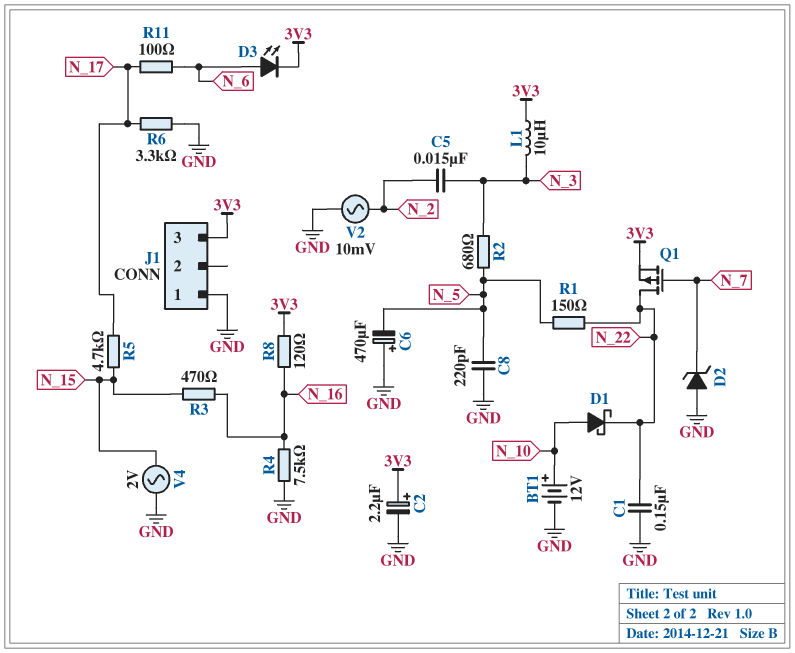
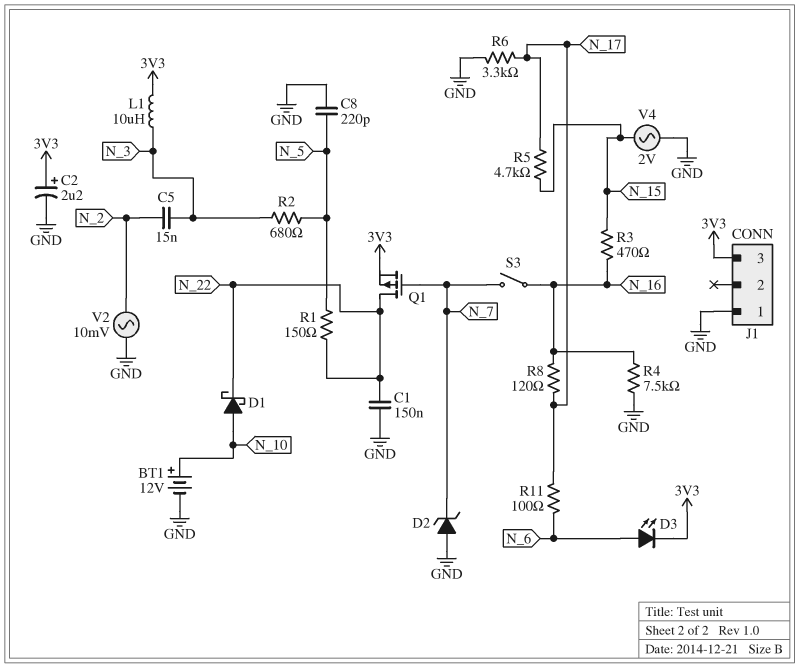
C6: 470uF (plus GND, minus N_5) -> none
R8: 120 (3V3, N_16) -> 120 (N_16, N_17)
S3: none -> switch (N_7, N_16)

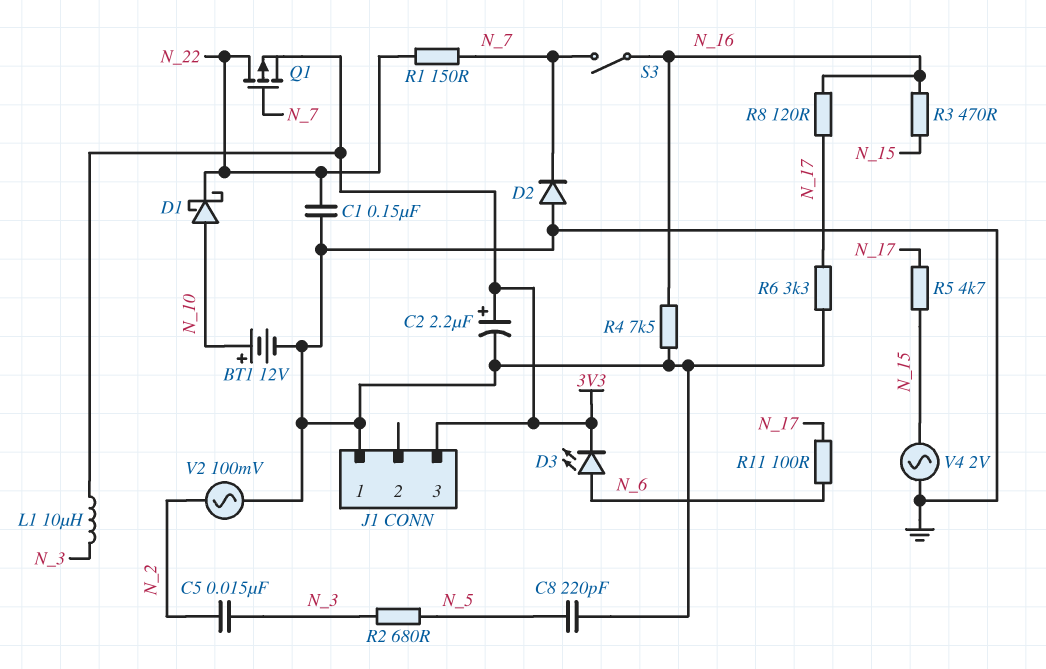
D2: zener (A GND, K N_7) -> diode (A GND, K N_7)
R1: 150 (N_5, N_22) -> 150 (N_7, N_22)
V2: AC 10mV (GND, N_2) -> AC 100mV (GND, N_2)

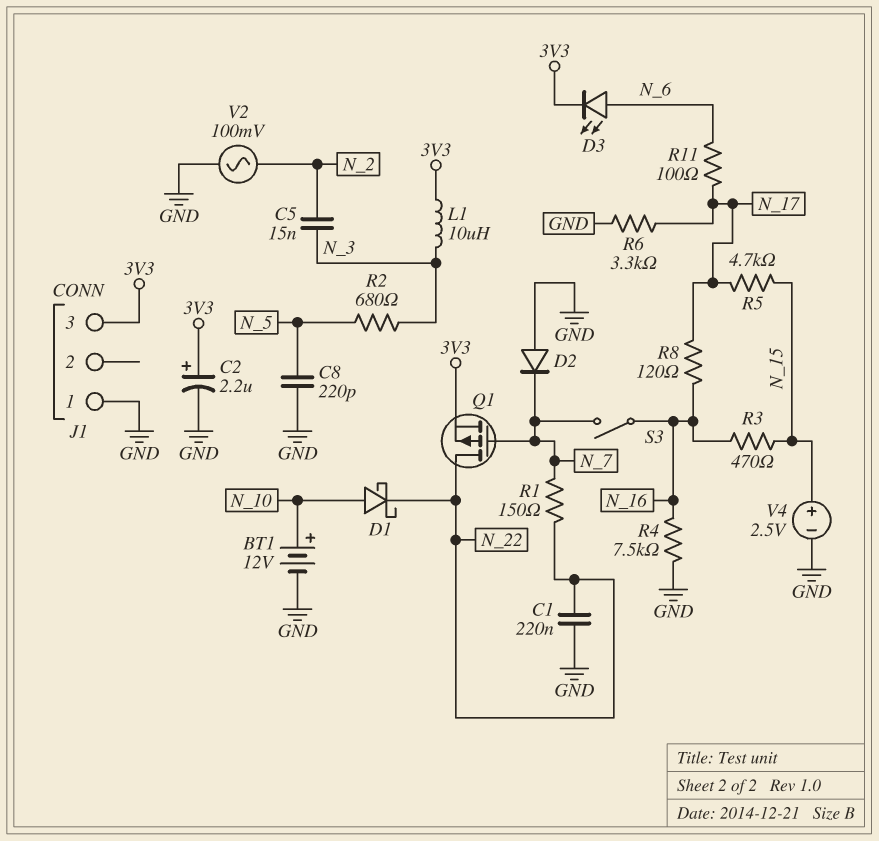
C1: 150nF (GND, N_22) -> 220nF (GND, N_22)
V4: AC 2V (GND, N_15) -> 2.5V (plus N_15, minus GND)

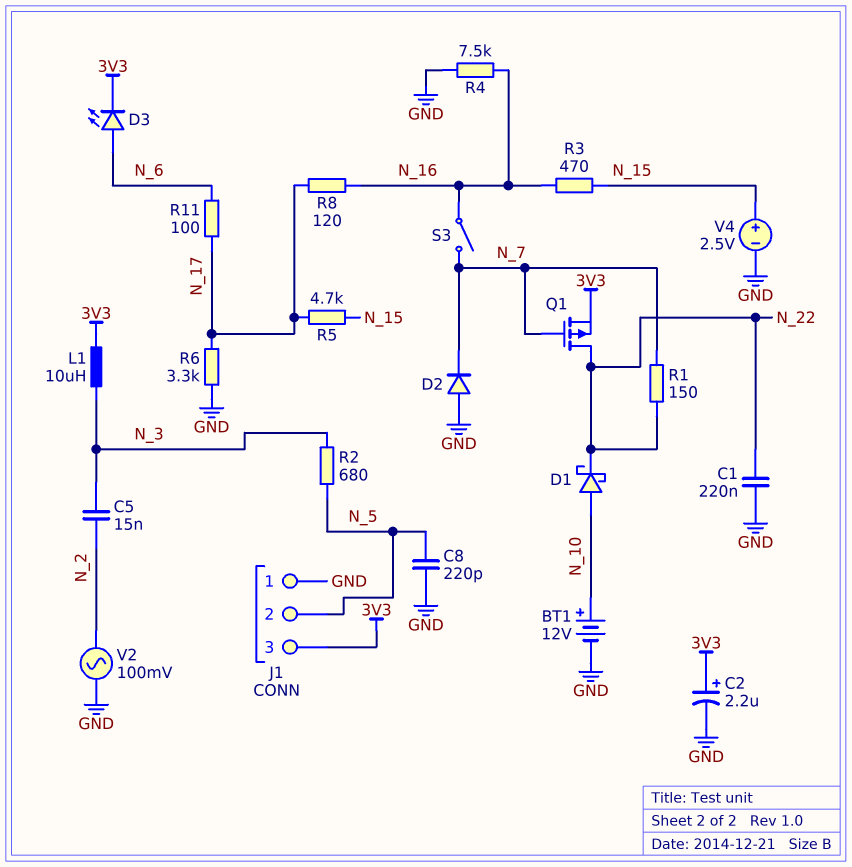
J1 pin 2: none -> N_5

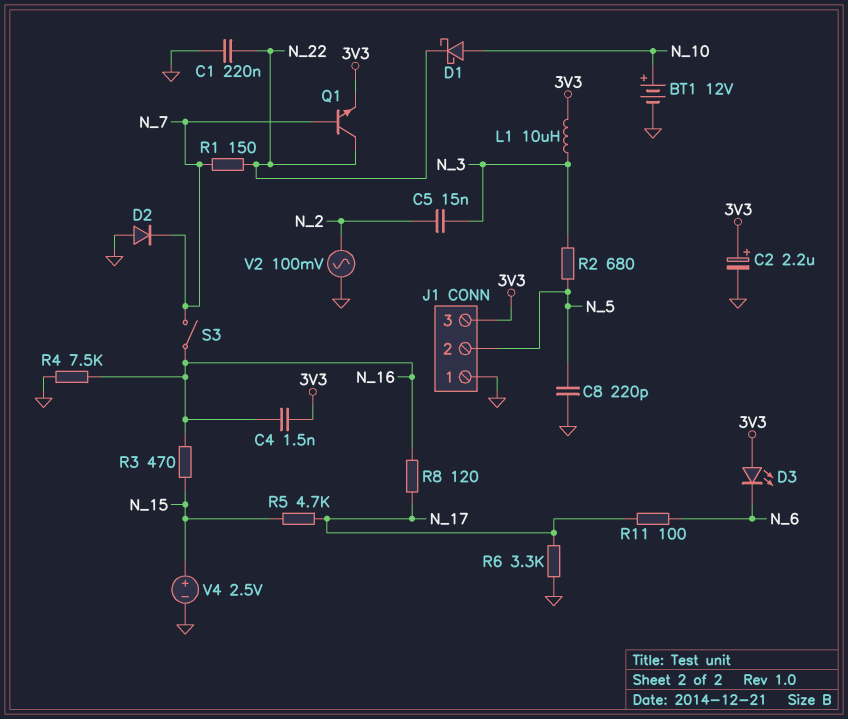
C4: none -> 1.5nF (3V3, N_16)
D3: LED (A N_6, K 3V3) -> LED (A 3V3, K N_6)
Q1: PMOS (G N_7, D N_22, S 3V3) -> NPN (B N_7, C N_22, E 3V3)

